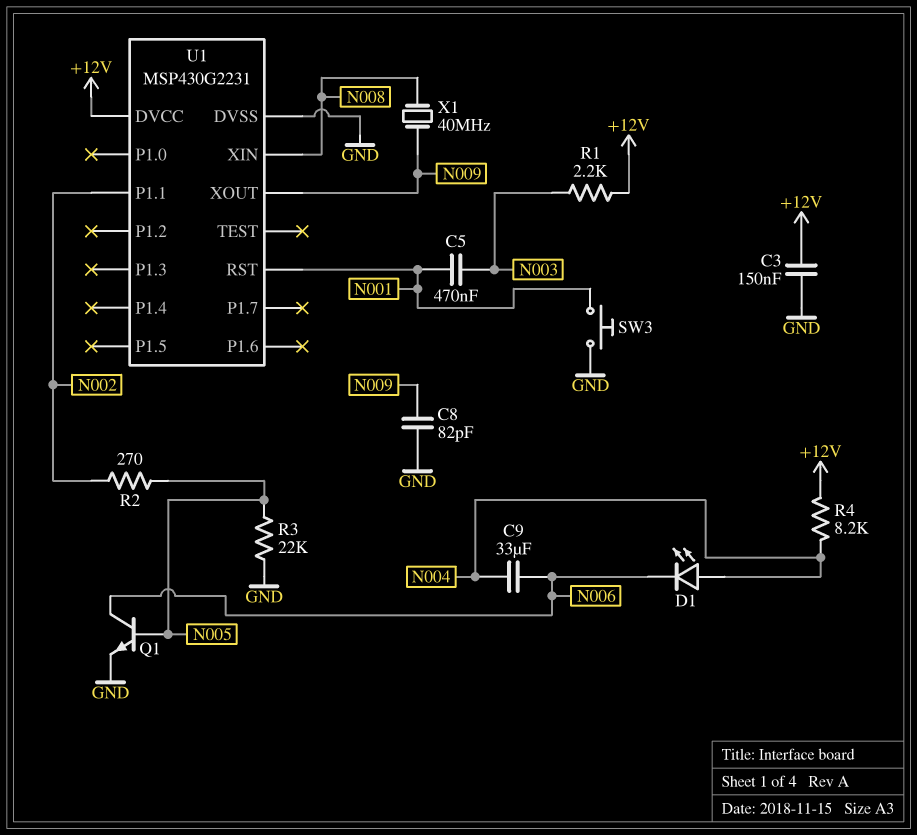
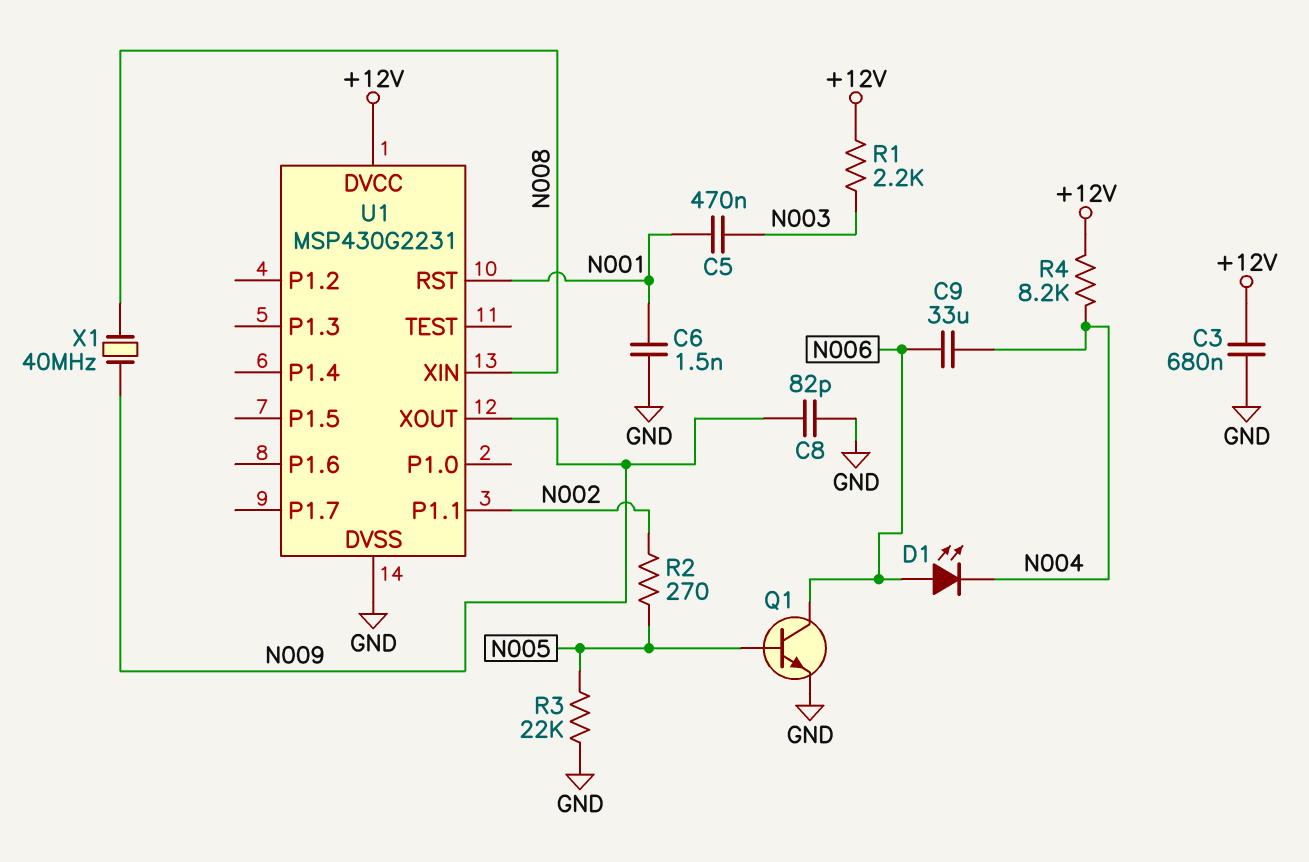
C3: 150nF (+12V, GND) -> 680nF (+12V, GND)
C6: none -> 1.5nF (GND, N001)
D1: LED (A N004, K N006) -> LED (A N006, K N004)
SW3: button (GND, N001) -> none

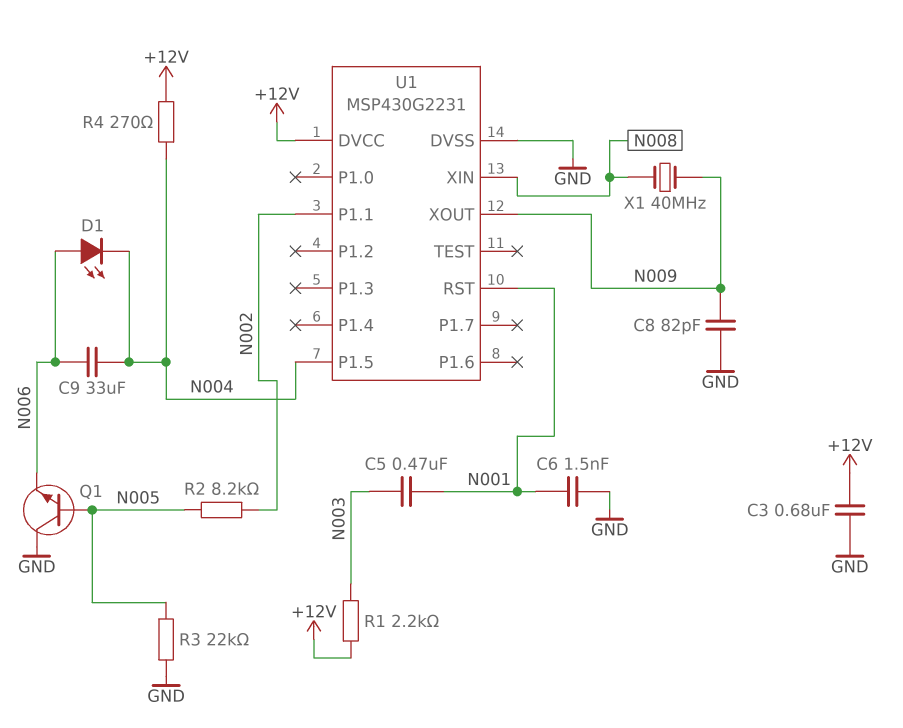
Q1: NPN (B N005, C N006, E GND) -> NPN (B N005, C GND, E N006)
R2: 270 (N002, N005) -> 8.2k (N002, N005)
R4: 8.2k (+12V, N004) -> 270 (+12V, N004)
U1 pin P1.5: none -> N004

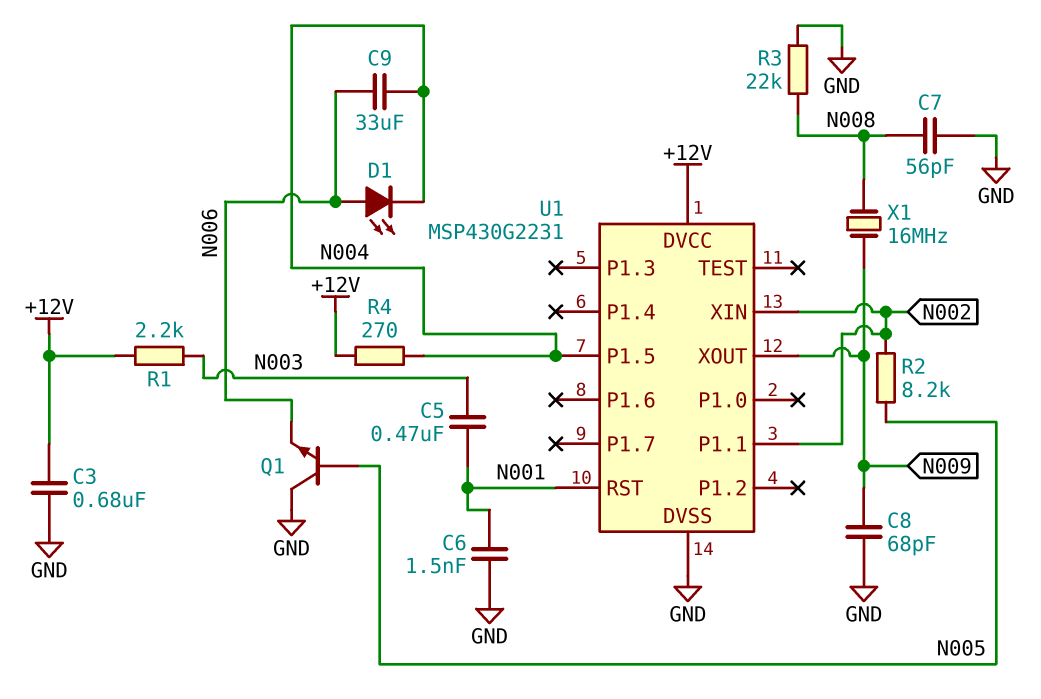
C7: none -> 56pF (GND, N008)
C8: 82pF (GND, N009) -> 68pF (GND, N009)
R3: 22k (GND, N005) -> 22k (GND, N008)
U1 pin XIN: N008 -> N002
X1: 40MHz (N008, N009) -> 16MHz (N008, N009)

